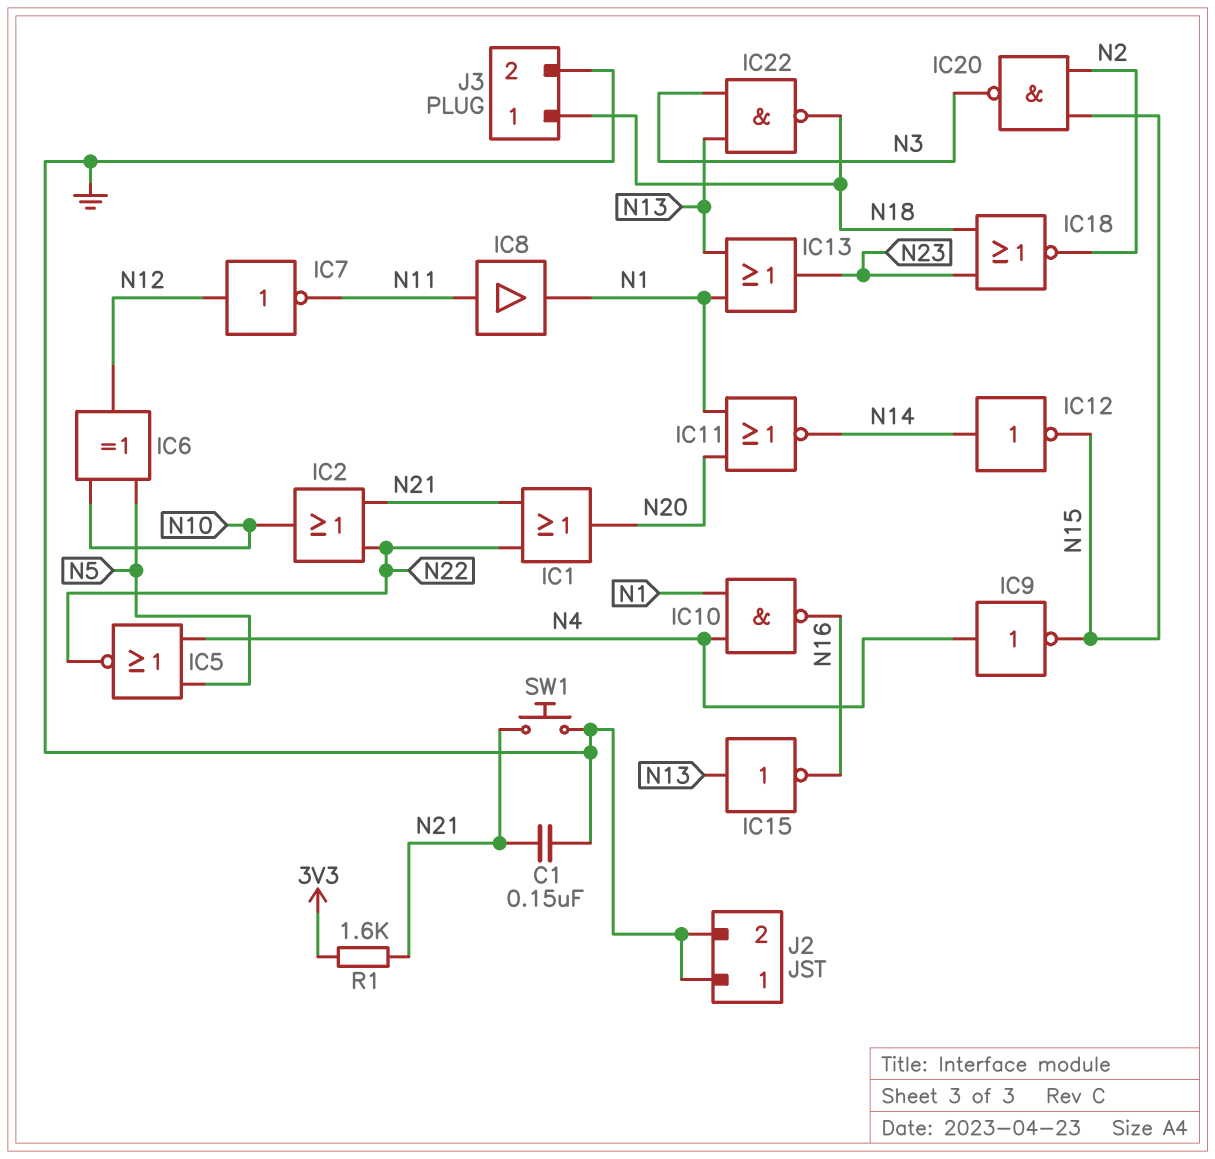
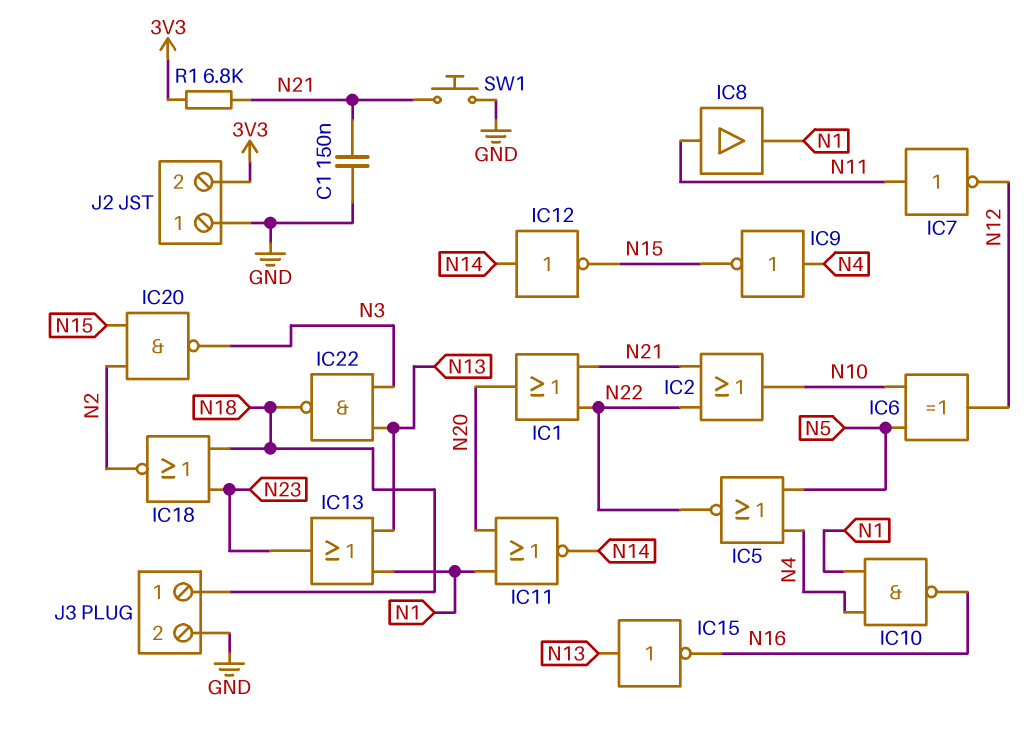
IC7: NOT (in N12, out N11) -> NOT (in N11, out N12)
J2 pin 2: GND -> 3V3
R1: 1.6k (3V3, N21) -> 6.8k (3V3, N21)

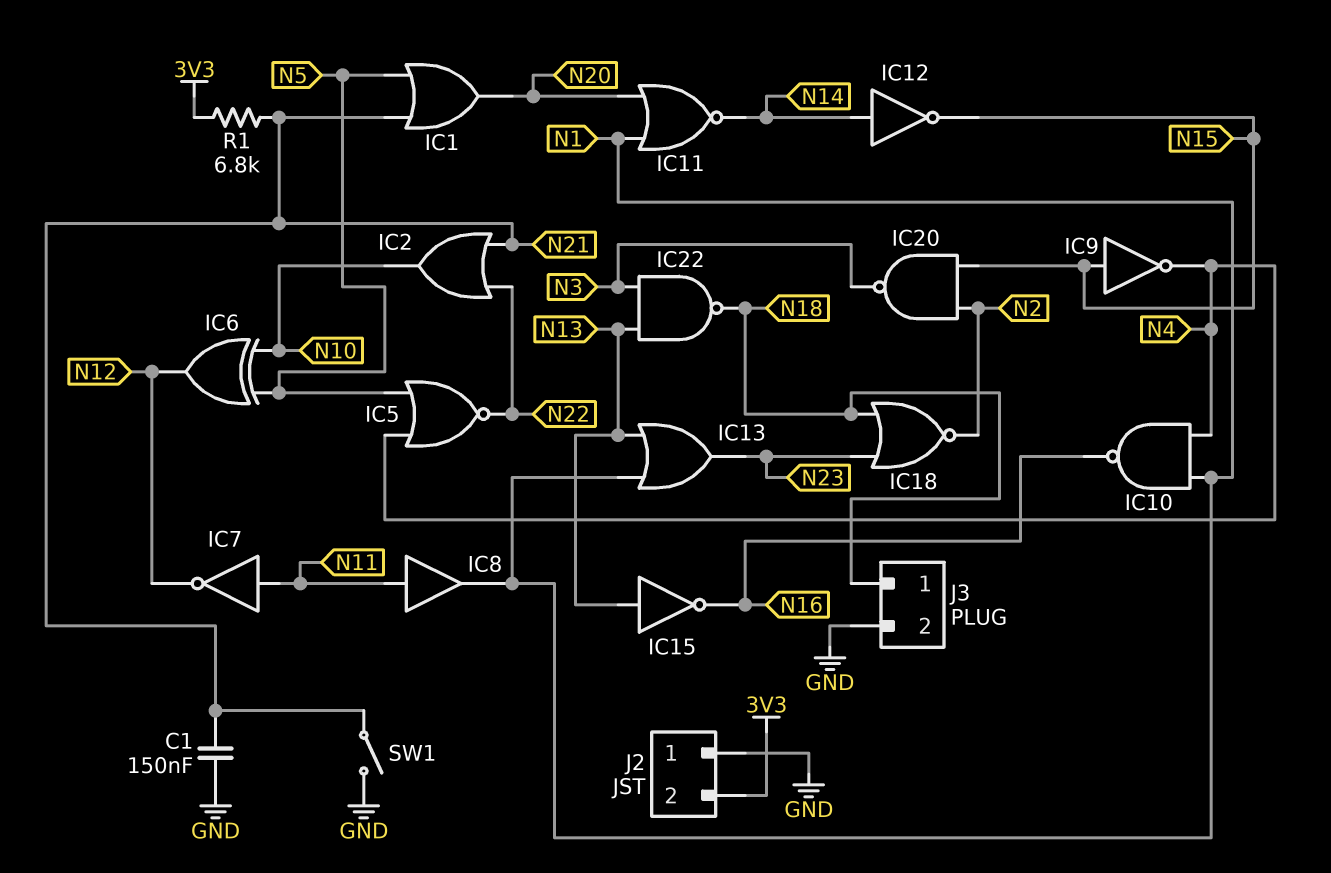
IC1: OR (in N21, in N22, out N20) -> OR (in N5, in N21, out N20)
IC9: NOT (in N4, out N15) -> NOT (in N15, out N4)
SW1: button (GND, N21) -> switch (GND, N21)

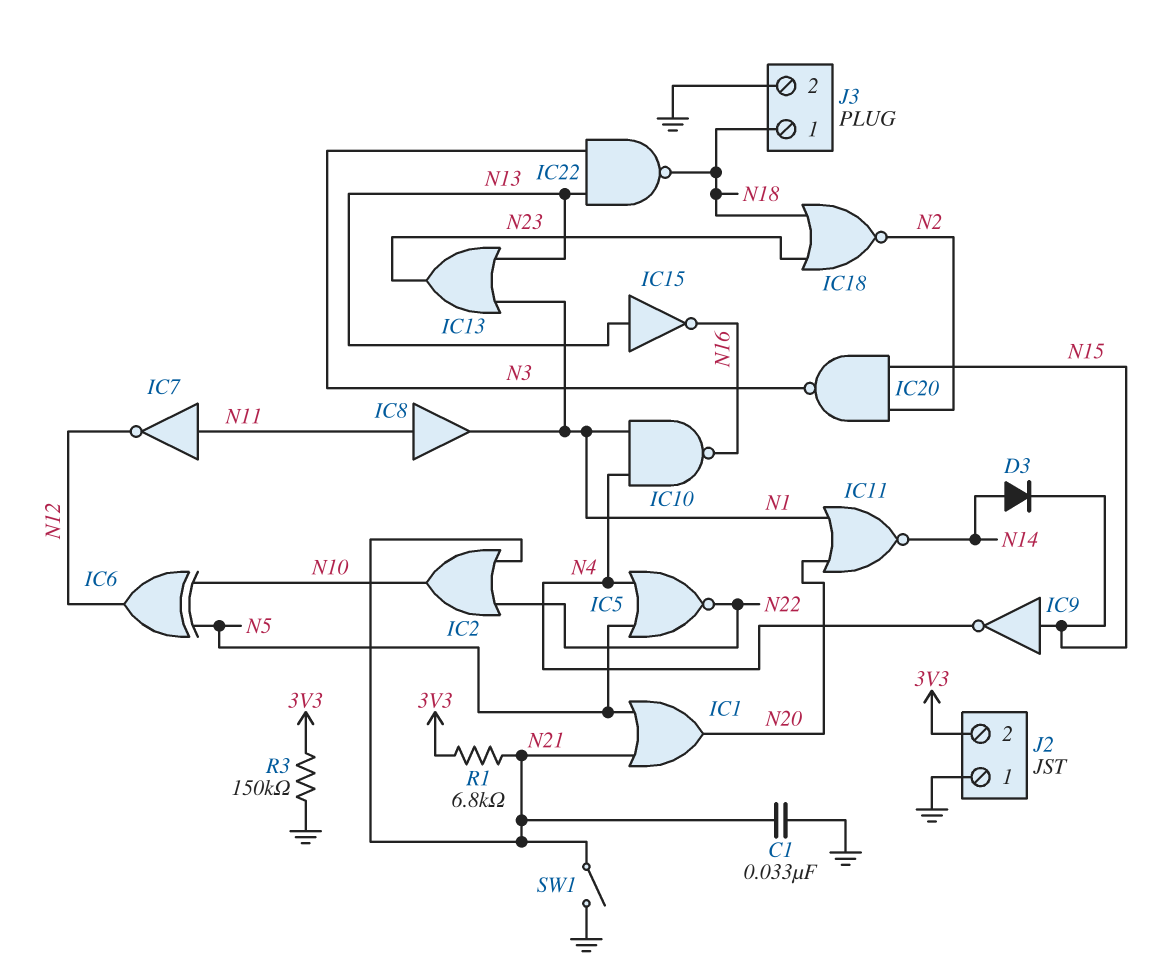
C1: 150nF (GND, N21) -> 33nF (GND, N21)
D3: none -> diode (A N14, K N15)
IC12: NOT (in N14, out N15) -> none
R3: none -> 150k (3V3, GND)

